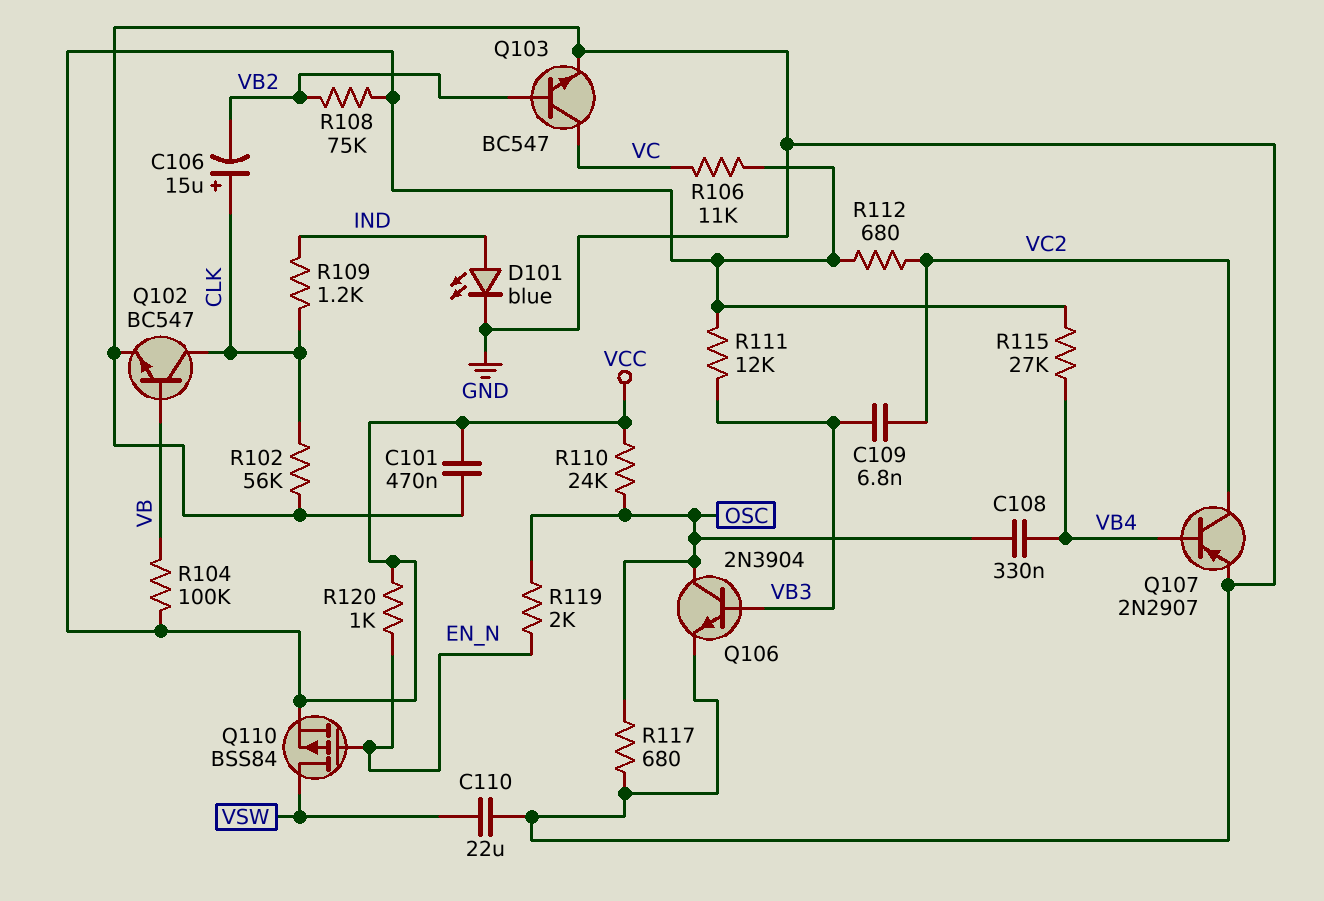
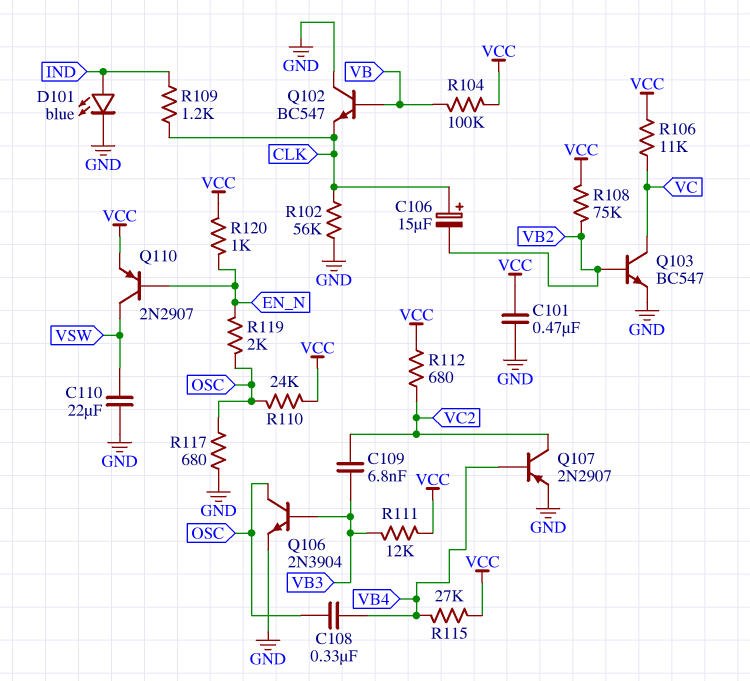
Q102: NPN BC547 (B VB, C CLK, E GND) -> NPN BC547 (B VB, C GND, E CLK)
Q110: PMOS BSS84 (G EN_N, D VSW, S VCC) -> PNP 2N2907 (B EN_N, C VSW, E VCC)

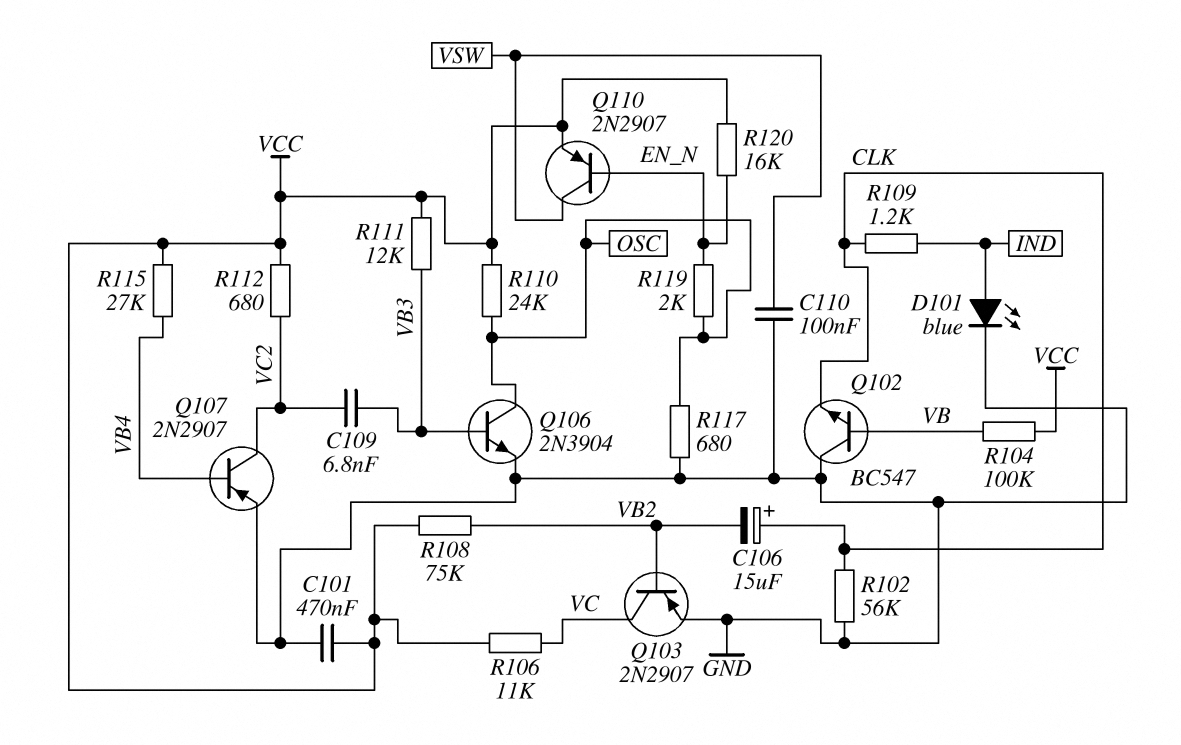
C108: 330nF (OSC, VB4) -> none
C110: 22uF (GND, VSW) -> 100nF (GND, VSW)
Q103: NPN BC547 (B VB2, C VC, E GND) -> PNP 2N2907 (B VB2, C VC, E GND)
R120: 1k (EN_N, VCC) -> 16k (EN_N, VCC)

